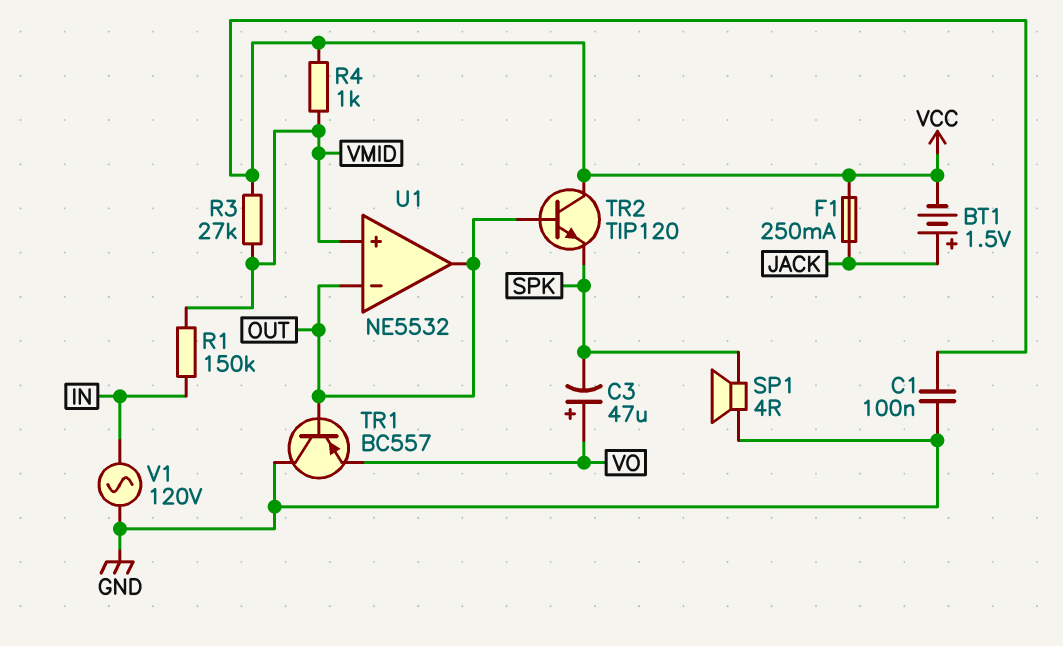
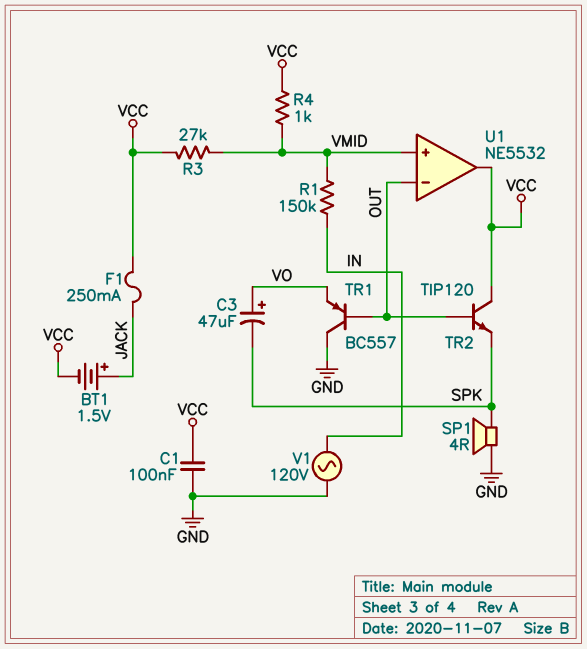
U1 pin out: OUT -> VCC

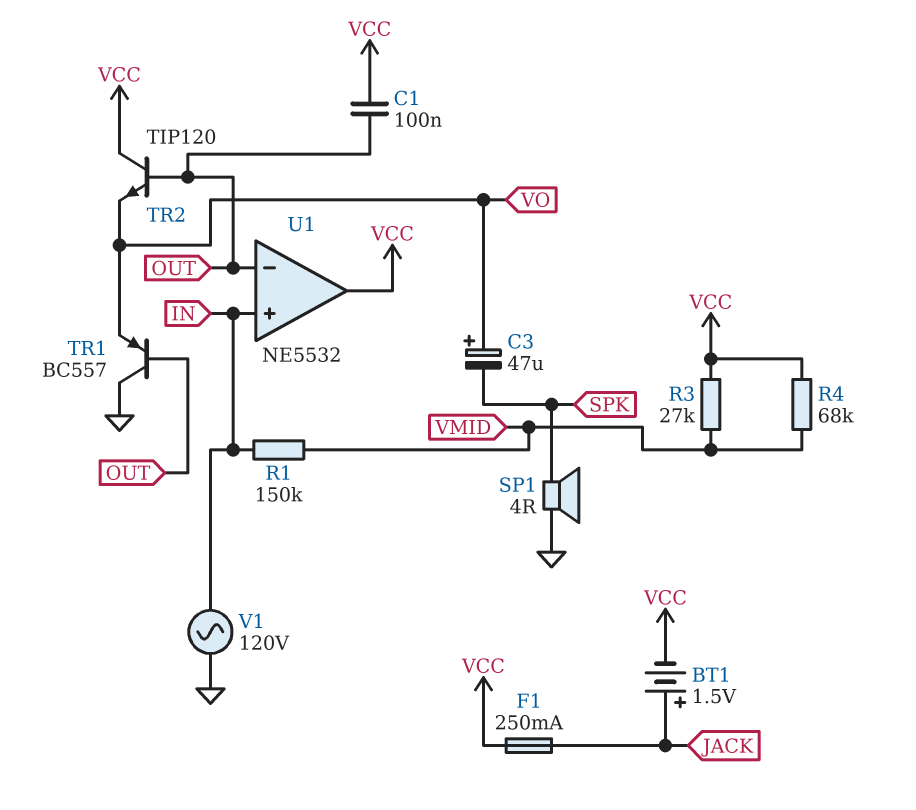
C1: 100nF (GND, VCC) -> 100nF (OUT, VCC)
R4: 1k (VCC, VMID) -> 68k (VCC, VMID)
TR2: NPN TIP120 (B OUT, C VCC, E SPK) -> NPN TIP120 (B OUT, C VCC, E VO)
U1 pin in+: VMID -> IN

